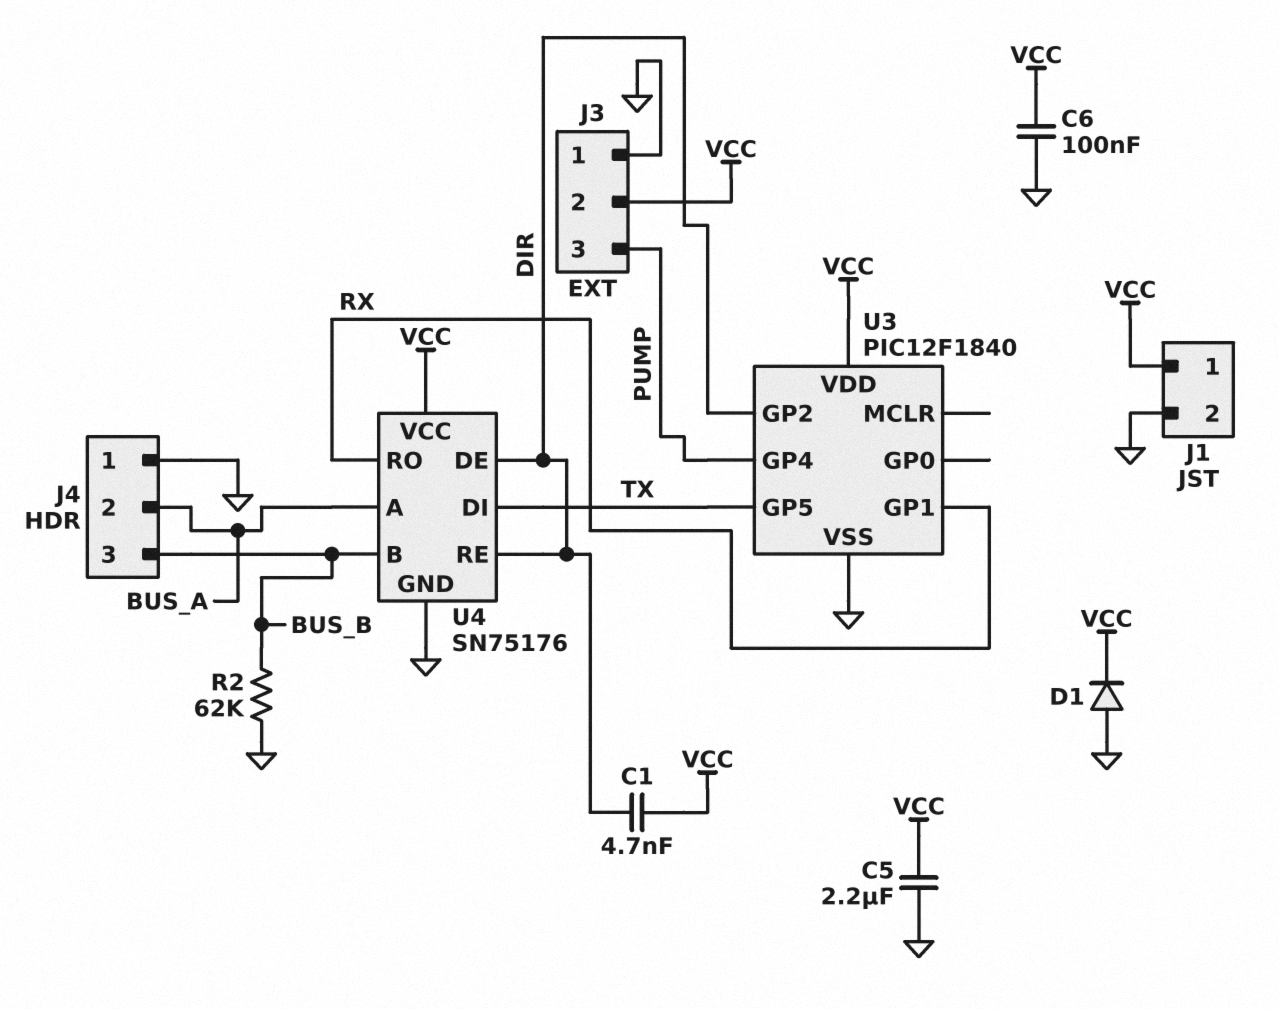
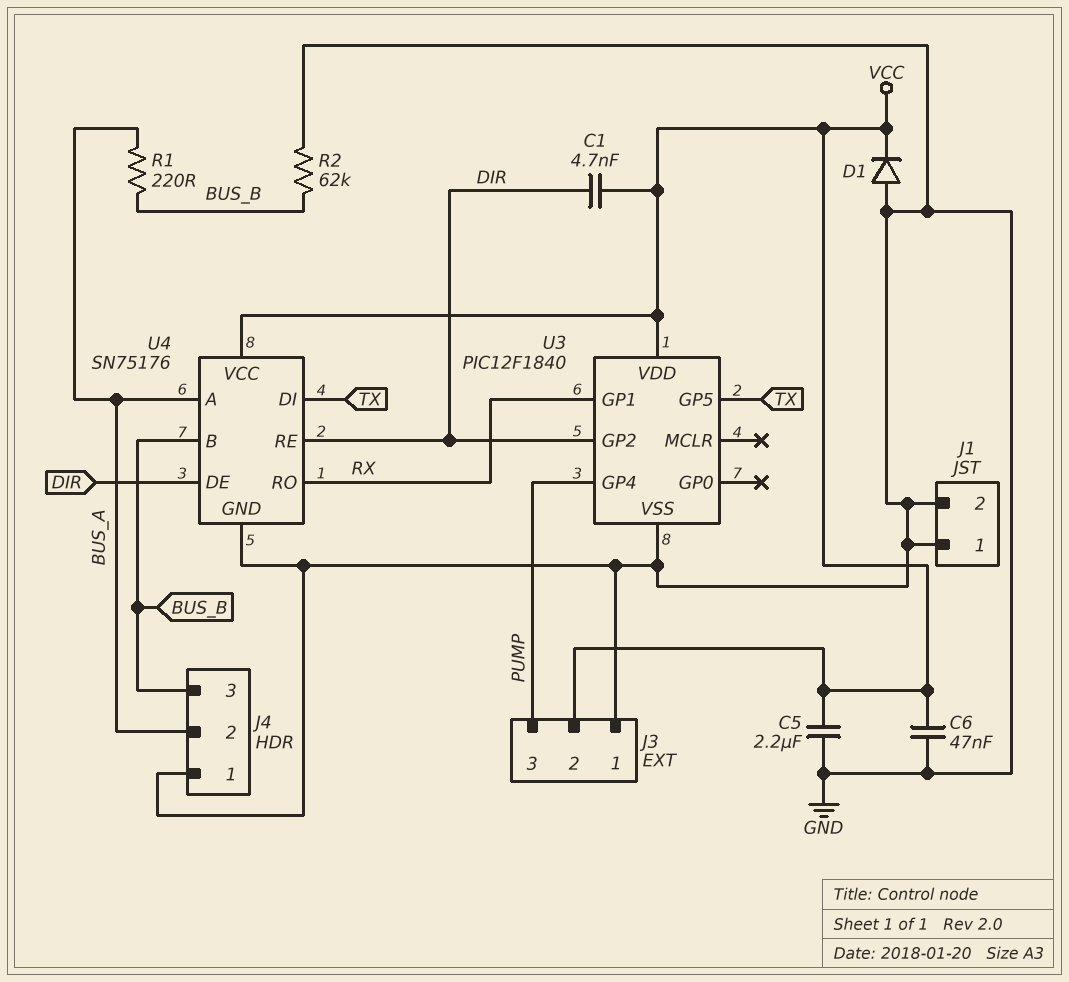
C6: 100nF (GND, VCC) -> 47nF (GND, VCC)
J1 pin 1: VCC -> GND
R1: none -> 220 (BUS_A, BUS_B)

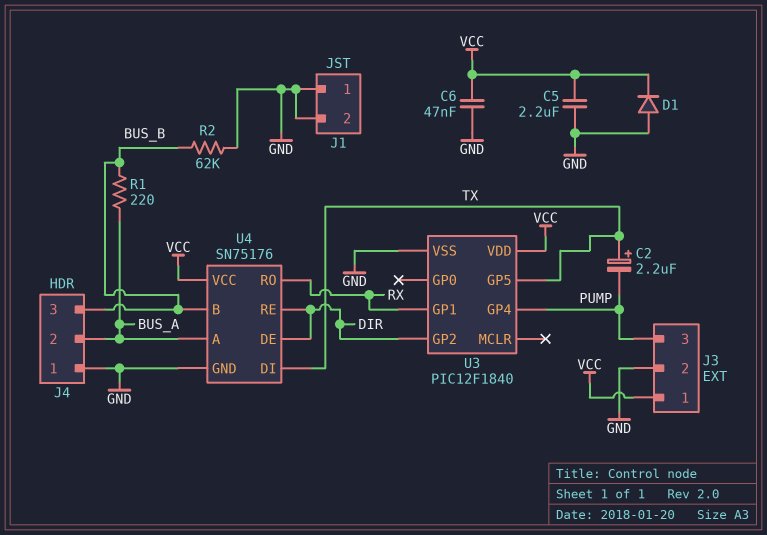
C1: 4.7nF (DIR, VCC) -> none
C2: none -> 2.2uF (plus TX, minus PUMP)
J3 pin 1: GND -> VCC
J3 pin 2: VCC -> GND

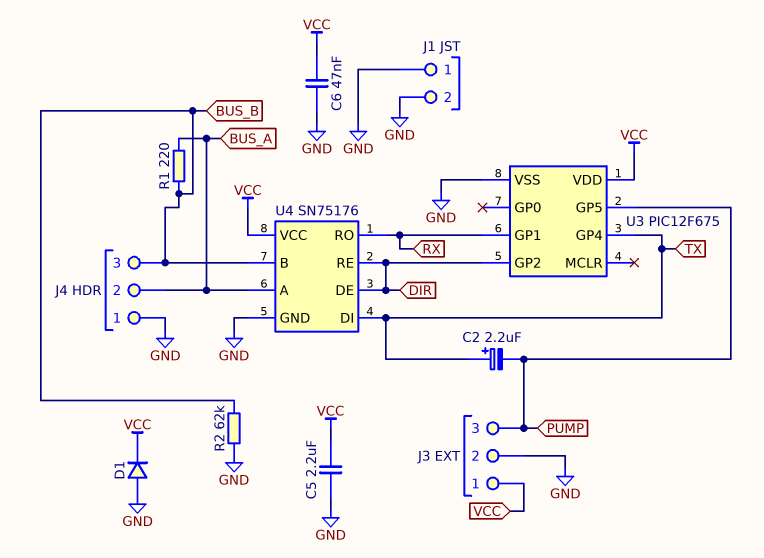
U3: PIC12F1840 -> PIC12F675
U3 pin GP4: PUMP -> TX
U3 pin GP5: TX -> PUMP

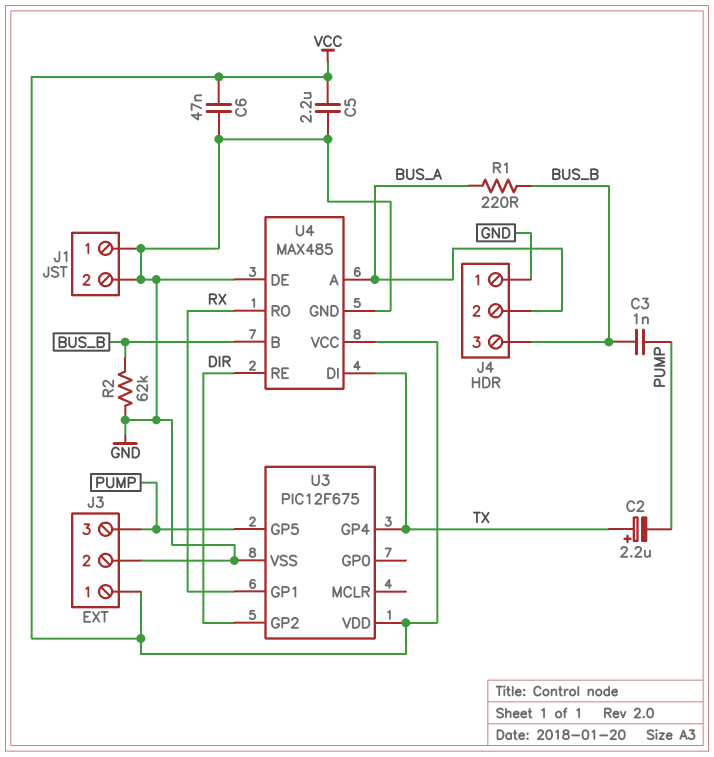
C3: none -> 1nF (BUS_B, PUMP)
D1: diode (A GND, K VCC) -> none
U4: SN75176 -> MAX485
U4 pin DE: DIR -> GND

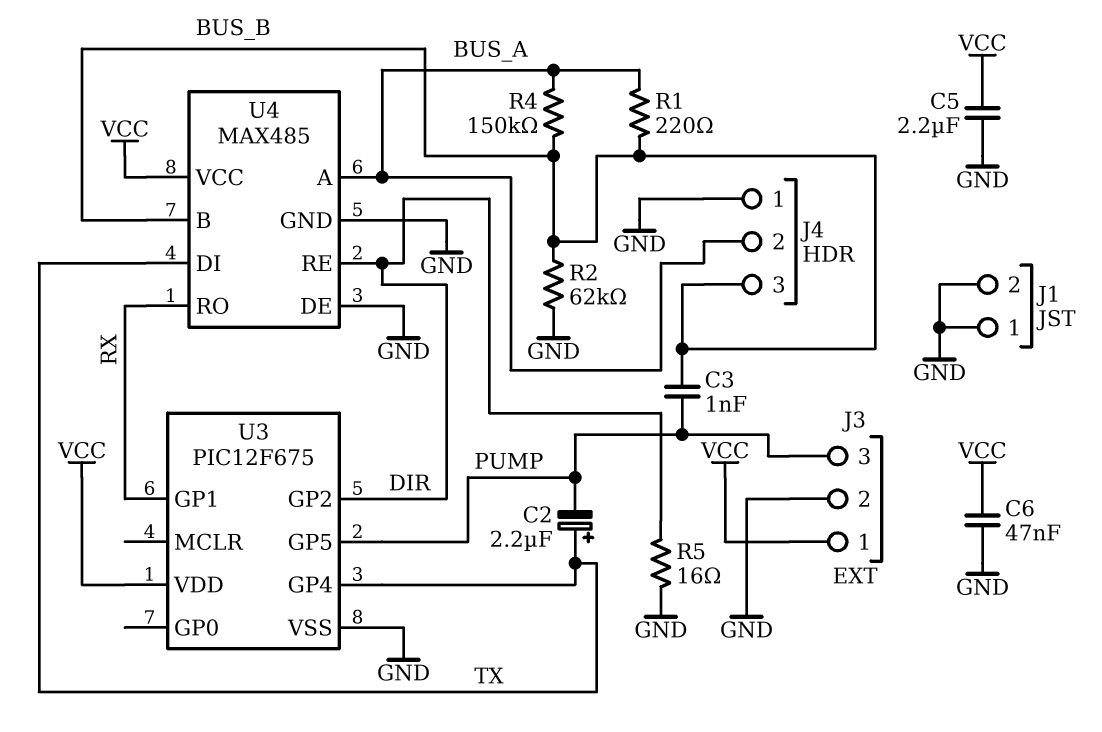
R4: none -> 150k (BUS_A, BUS_B)
R5: none -> 16 (DIR, GND)

